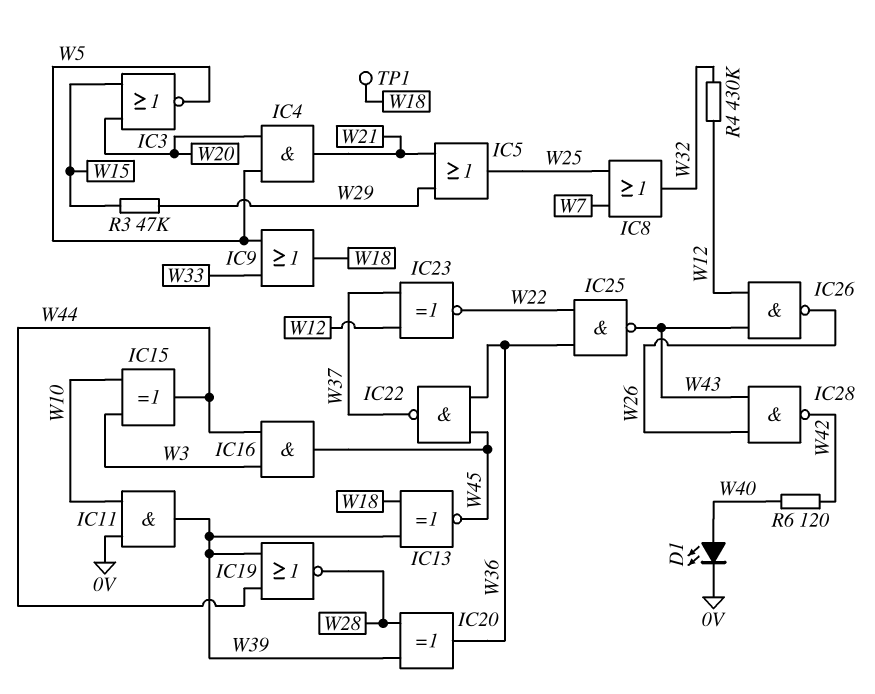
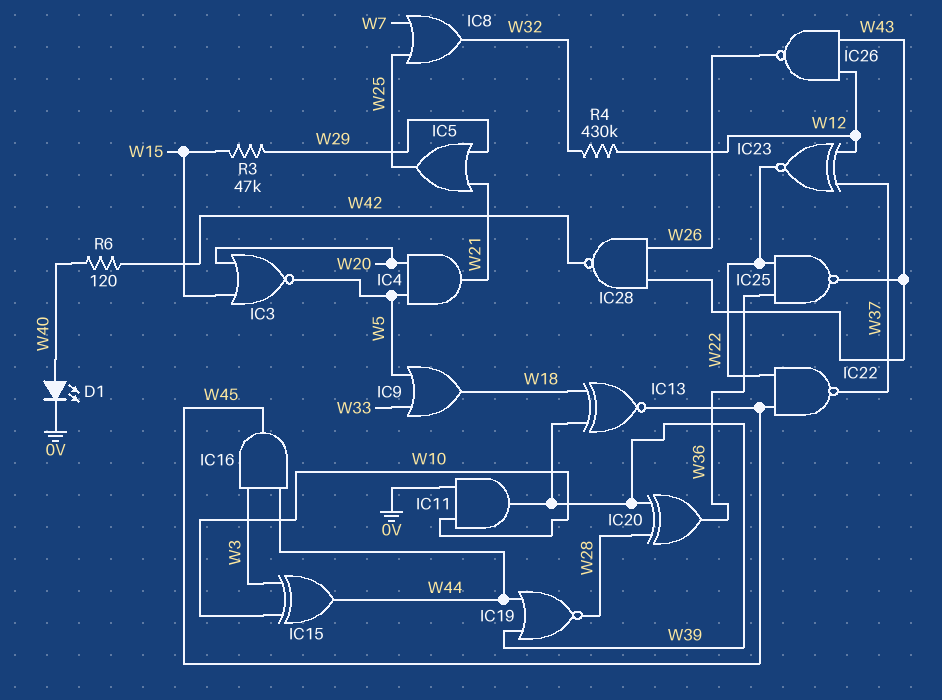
IC22: NAND (in W36, in W45, out W37) -> NAND (in W22, in W45, out W37)
TP1: test point (W18) -> none

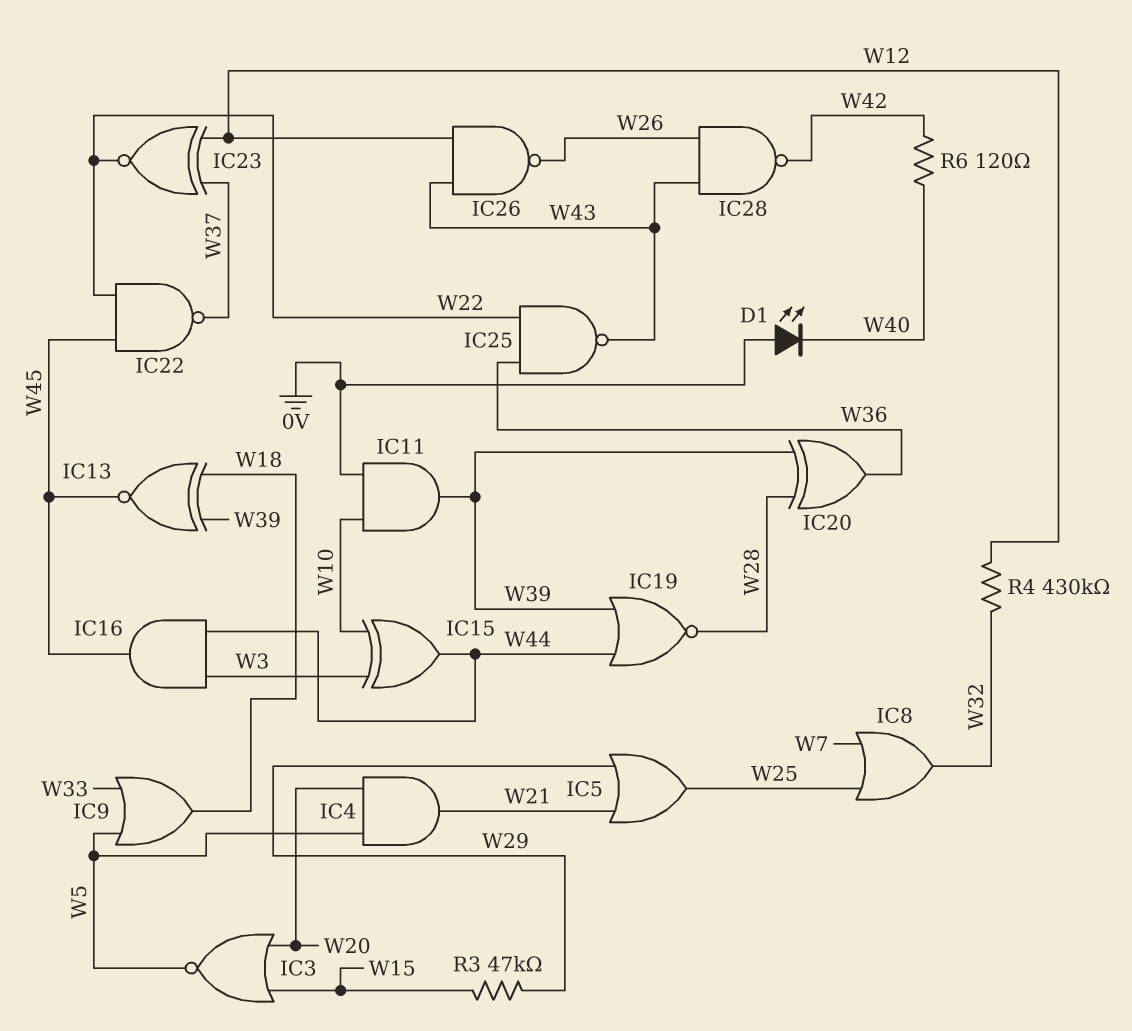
D1: LED (A W40, K 0V) -> LED (A 0V, K W40)

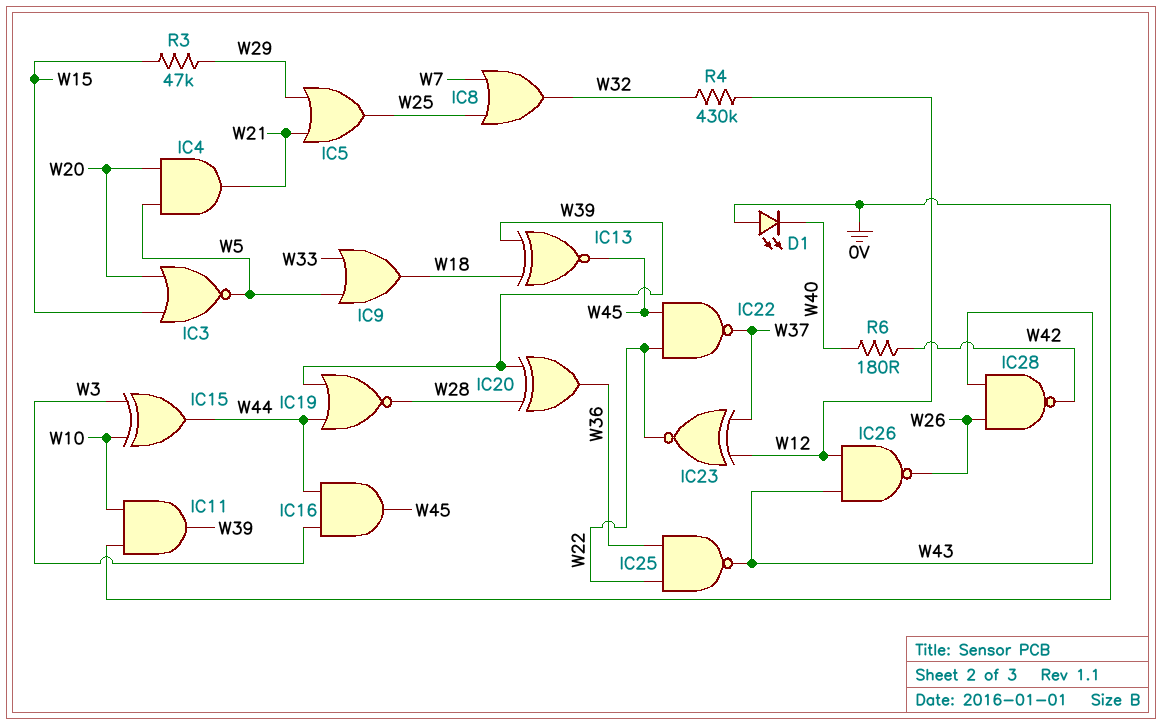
R6: 120 (W40, W42) -> 180 (W40, W42)

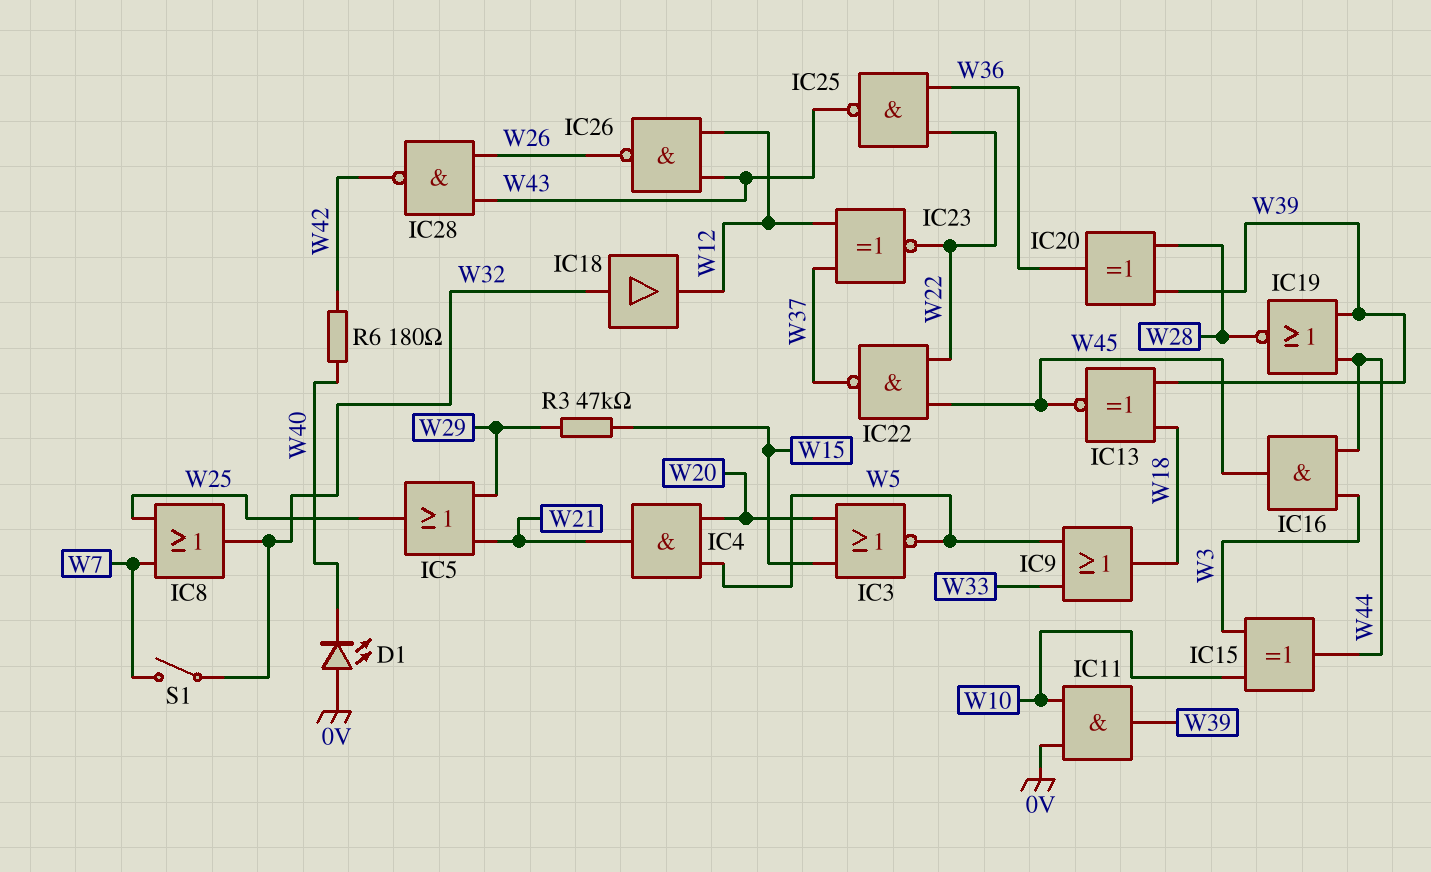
IC18: none -> buffer (in W32, out W12)
R4: 430k (W12, W32) -> none
S1: none -> switch (W7, W32)

